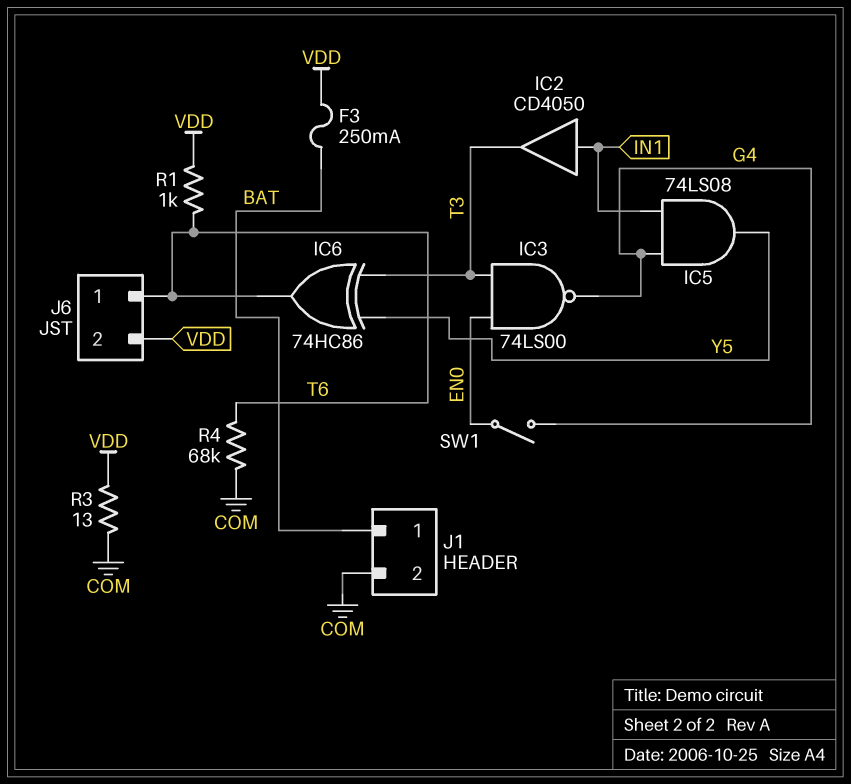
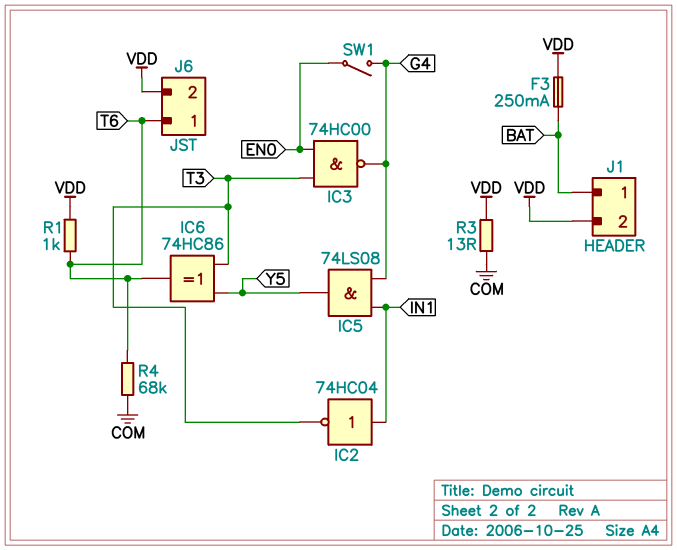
IC2: buffer CD4050 (in IN1, out T3) -> NOT 74HC04 (in IN1, out T3)
IC3: NAND 74LS00 (in EN0, in T3, out G4) -> NAND 74HC00 (in EN0, in T3, out G4)
J1 pin 2: COM -> VDD

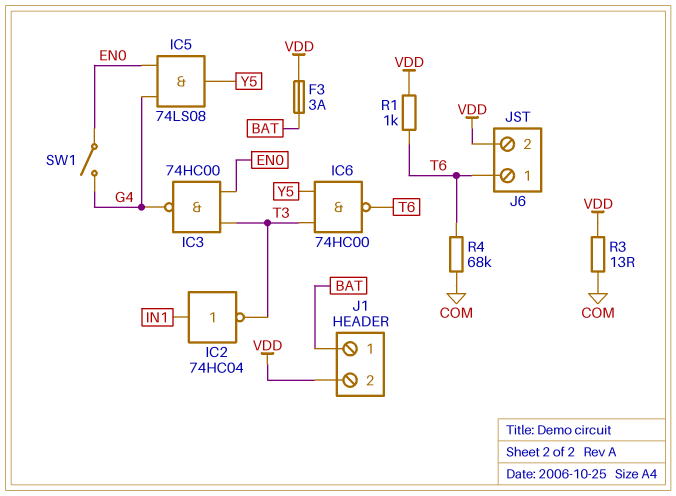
F3: 250mA (BAT, VDD) -> 3A (BAT, VDD)
IC5: AND 74LS08 (in G4, in IN1, out Y5) -> AND 74LS08 (in EN0, in G4, out Y5)
IC6: XOR 74HC86 (in T3, in Y5, out T6) -> NAND 74HC00 (in T3, in Y5, out T6)

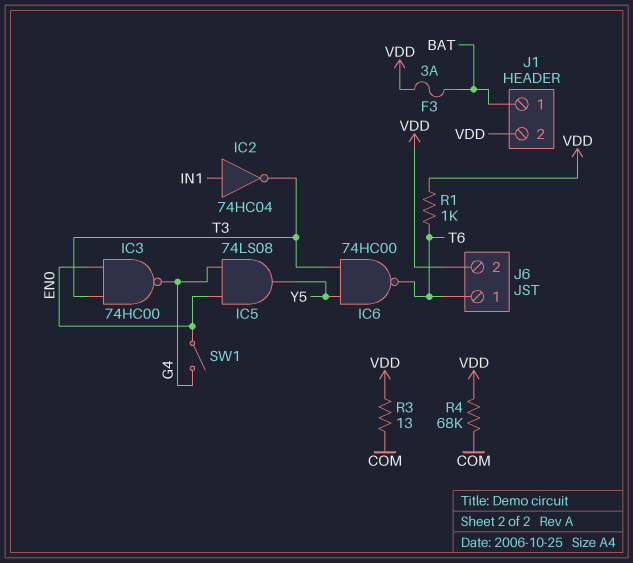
R4: 68k (COM, T6) -> 68k (COM, VDD)

